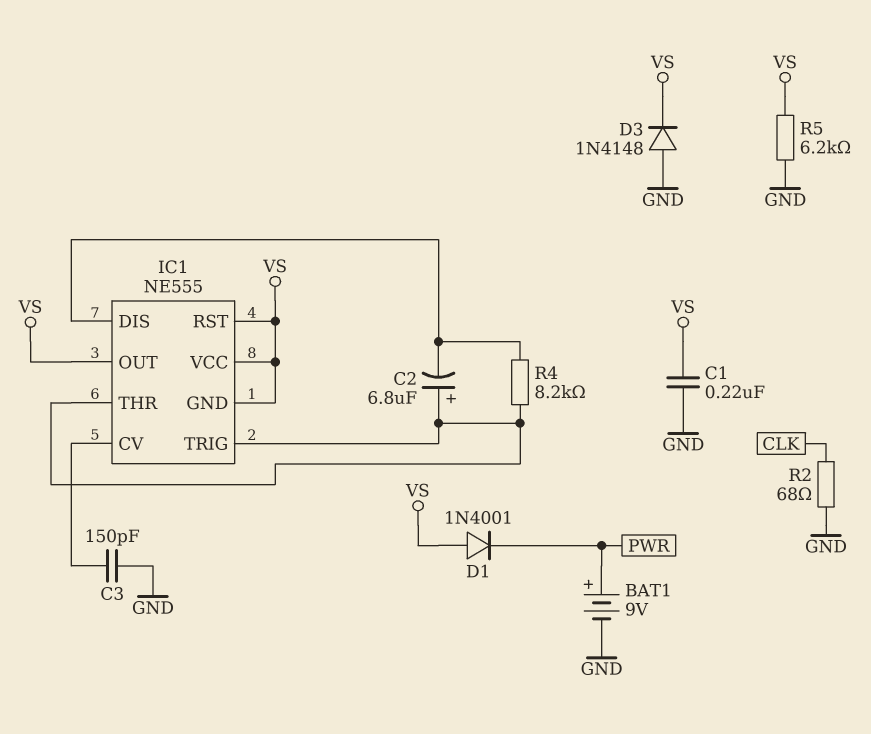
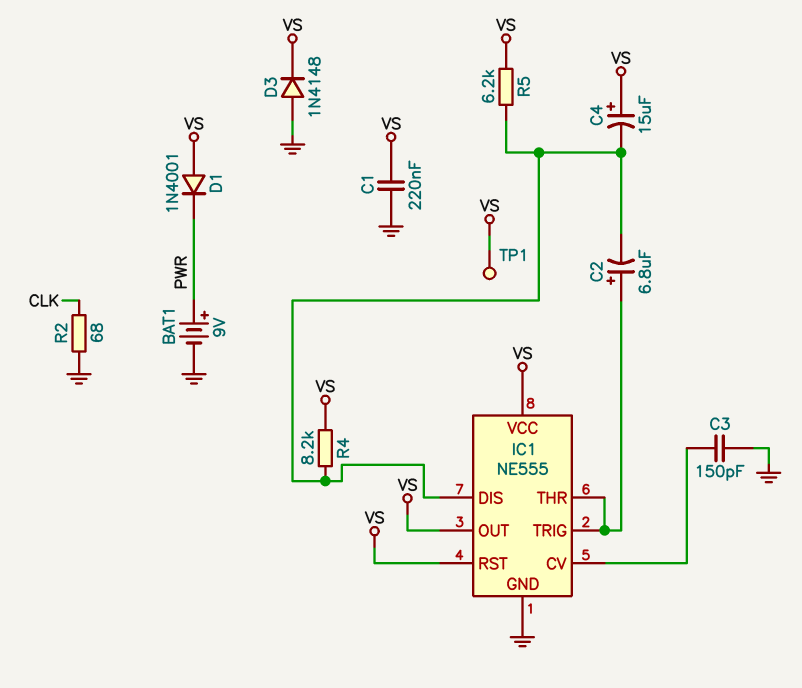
C4: none -> 15uF (plus VS, minus IC1/DIS)
IC1 pin GND: VS -> GND
R4: 8.2k (IC1/DIS, IC1/THR) -> 8.2k (IC1/DIS, VS)
R5: 6.2k (GND, VS) -> 6.2k (IC1/DIS, VS)
TP1: none -> test point (VS)

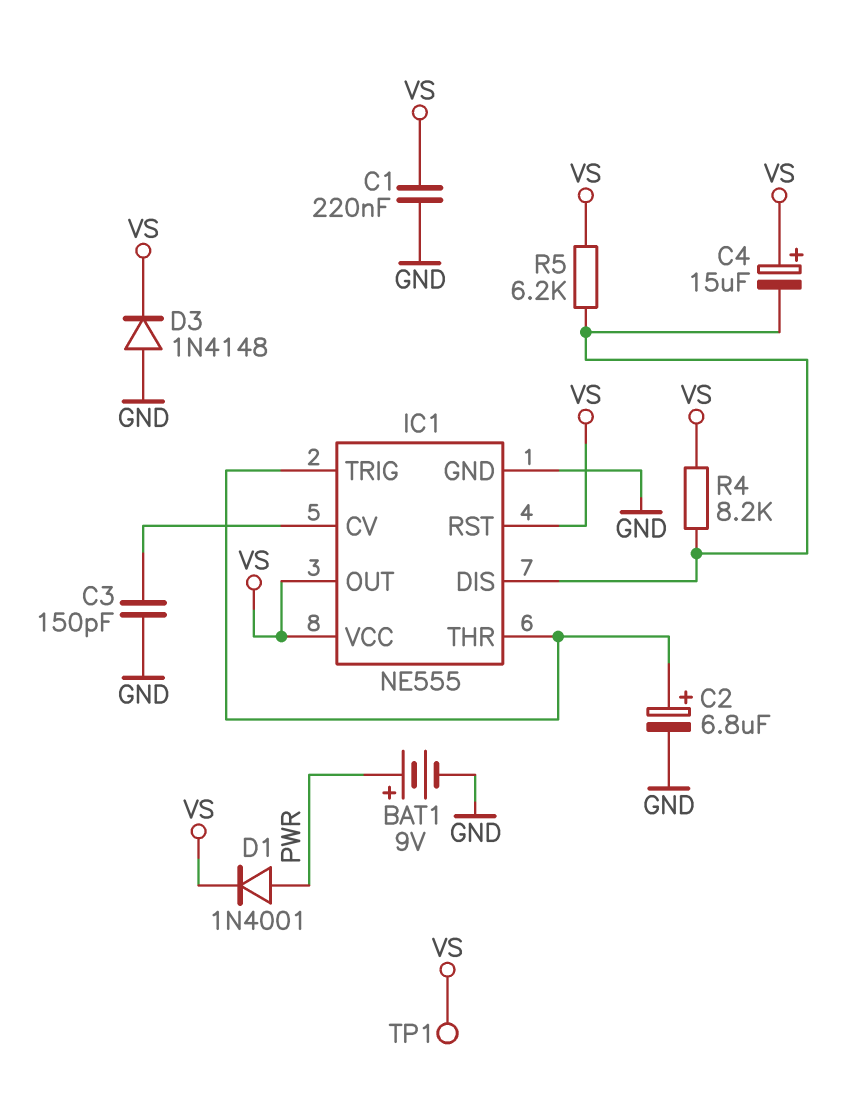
C2: 6.8uF (plus IC1/THR, minus IC1/DIS) -> 6.8uF (plus IC1/THR, minus GND)
D1: diode 1N4001 (A VS, K PWR) -> diode 1N4001 (A PWR, K VS)
R2: 68 (CLK, GND) -> none

